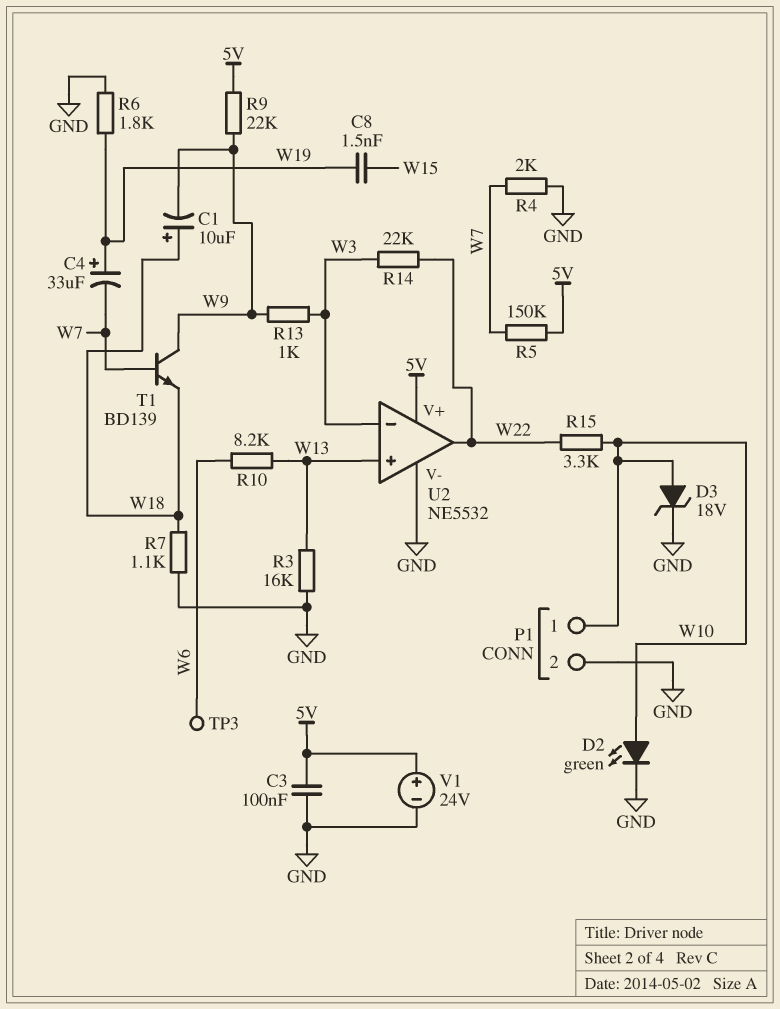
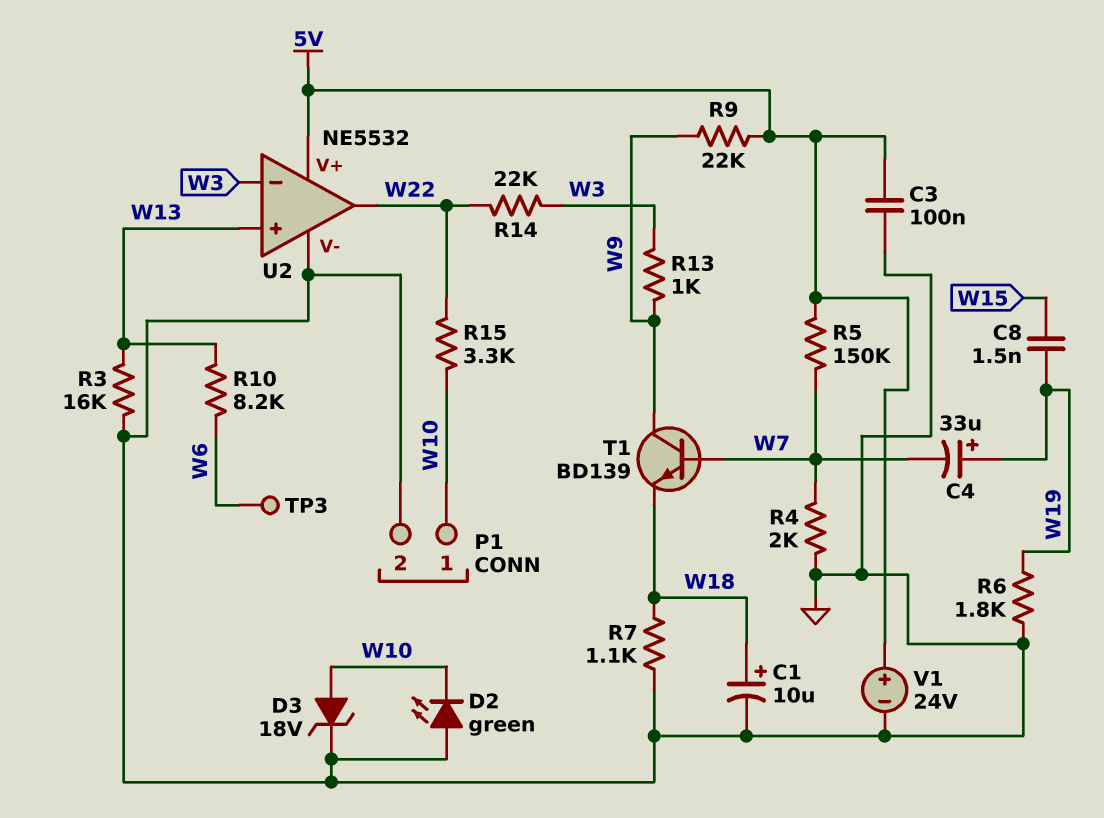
C1: 10uF (plus W18, minus W9) -> 10uF (plus W18, minus GND)
D2: LED green (A W10, K GND) -> LED green (A GND, K W10)

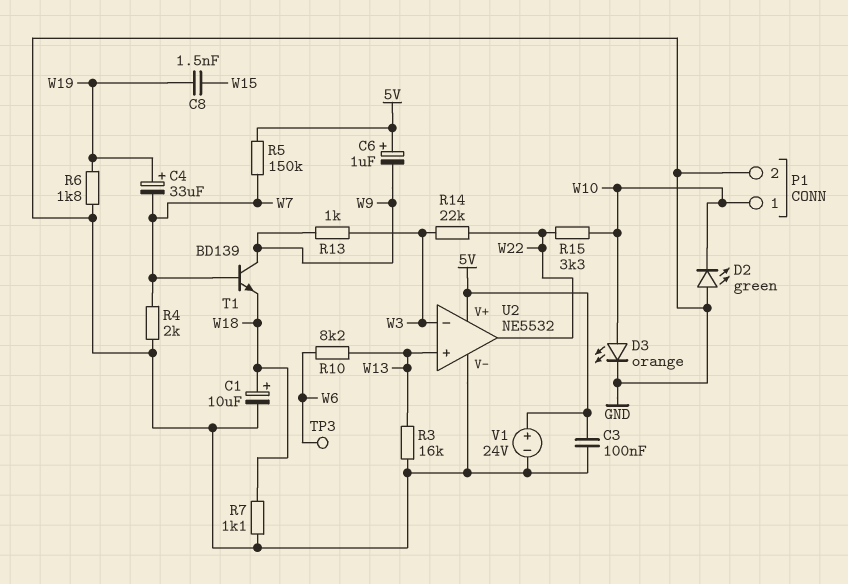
C6: none -> 1uF (plus 5V, minus W9)
D3: zener 18V (A W10, K GND) -> LED orange (A W10, K GND)
R9: 22k (5V, W9) -> none

